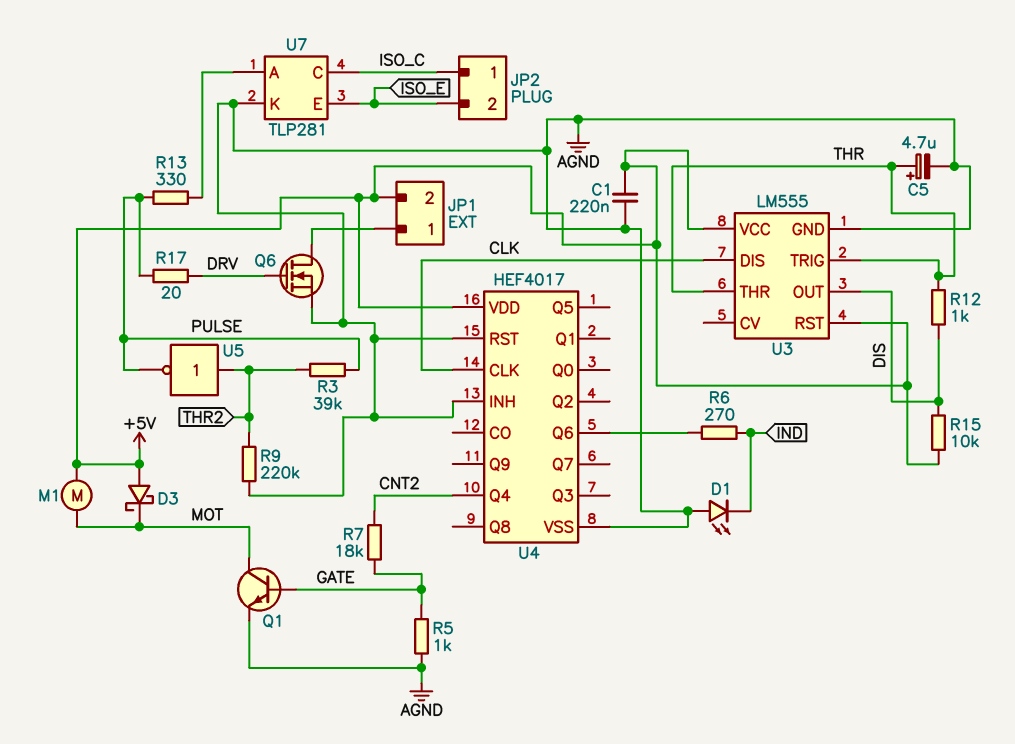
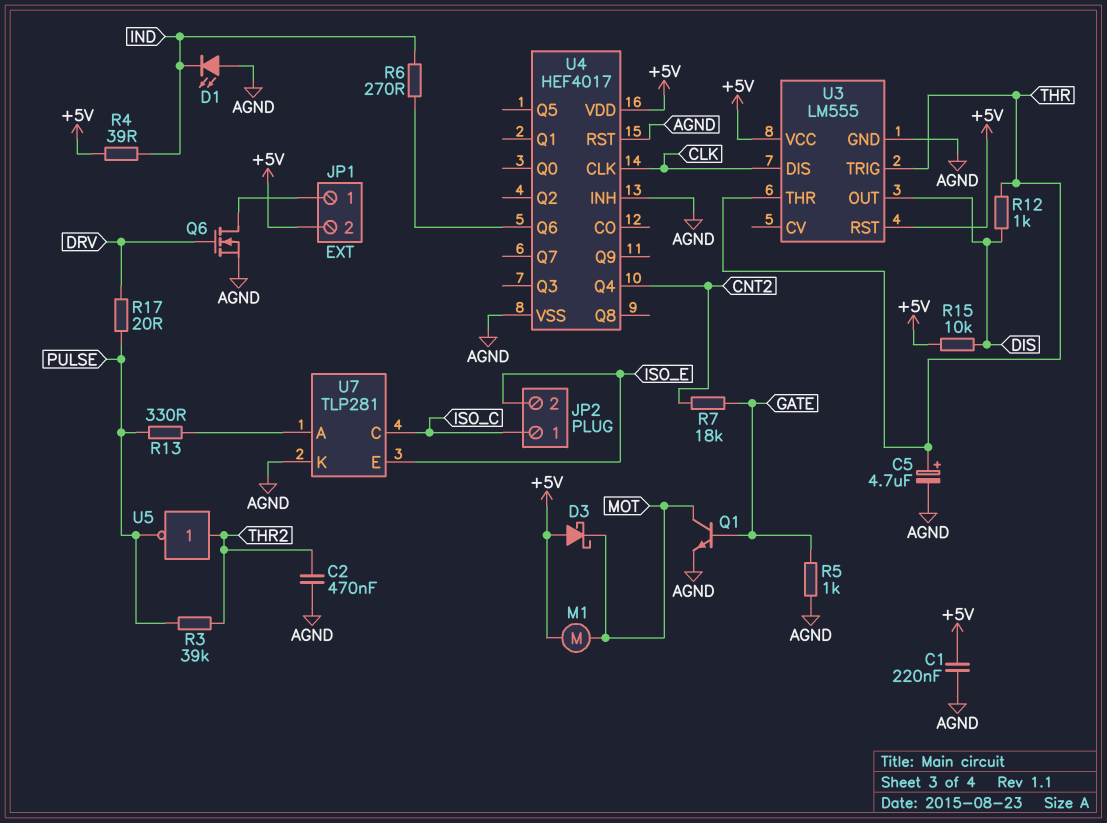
C2: none -> 470nF (AGND, THR2)
R4: none -> 39 (+5V, IND)
R9: 220k (AGND, THR2) -> none

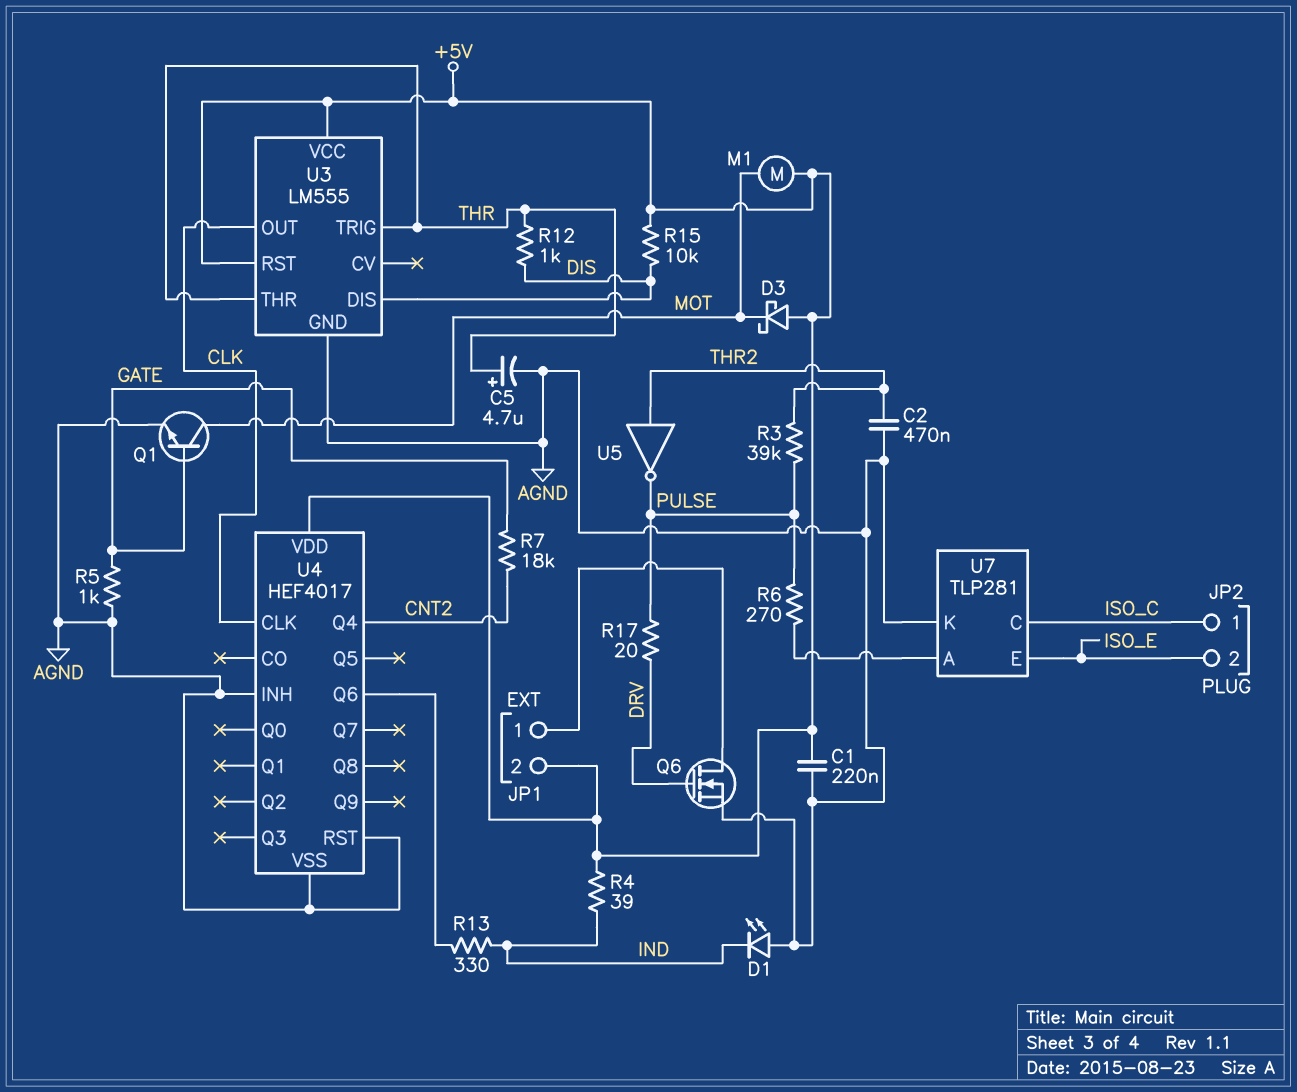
R6: 270 (IND, U4/Q6) -> 270 (PULSE, U7/A)
R13: 330 (PULSE, U7/A) -> 330 (IND, U4/Q6)
U3 pin DIS: CLK -> DIS
U3 pin OUT: DIS -> CLK

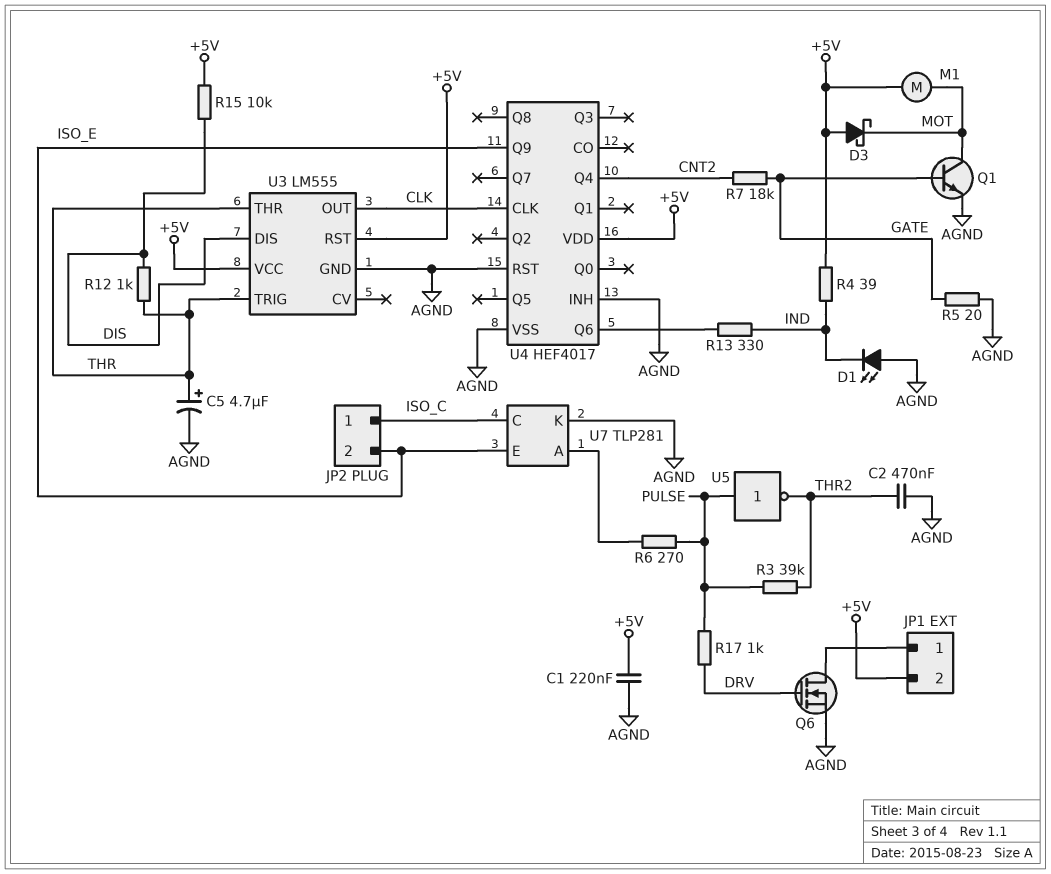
R5: 1k (AGND, GATE) -> 20 (AGND, GATE)
R17: 20 (DRV, PULSE) -> 1k (DRV, PULSE)
U4 pin Q9: none -> ISO_E
U5: NOT (in THR2, out PULSE) -> NOT (in PULSE, out THR2)

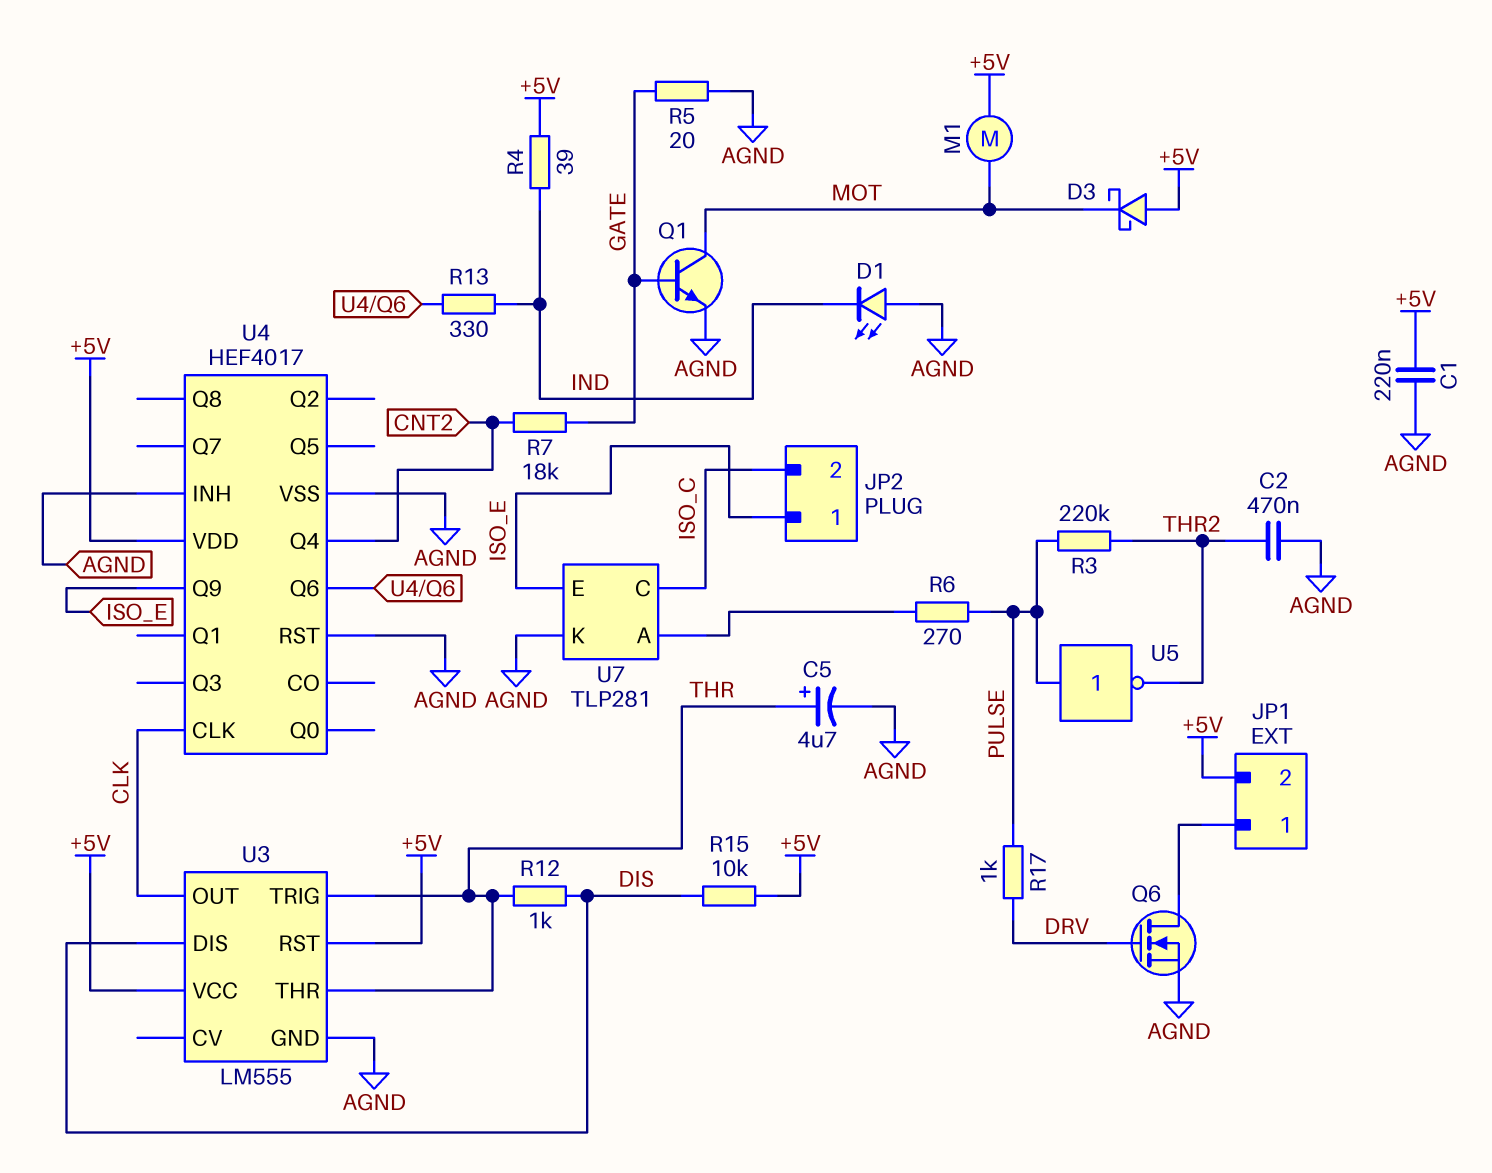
JP2 pin 1: ISO_C -> ISO_E
JP2 pin 2: ISO_E -> ISO_C
R3: 39k (PULSE, THR2) -> 220k (PULSE, THR2)

